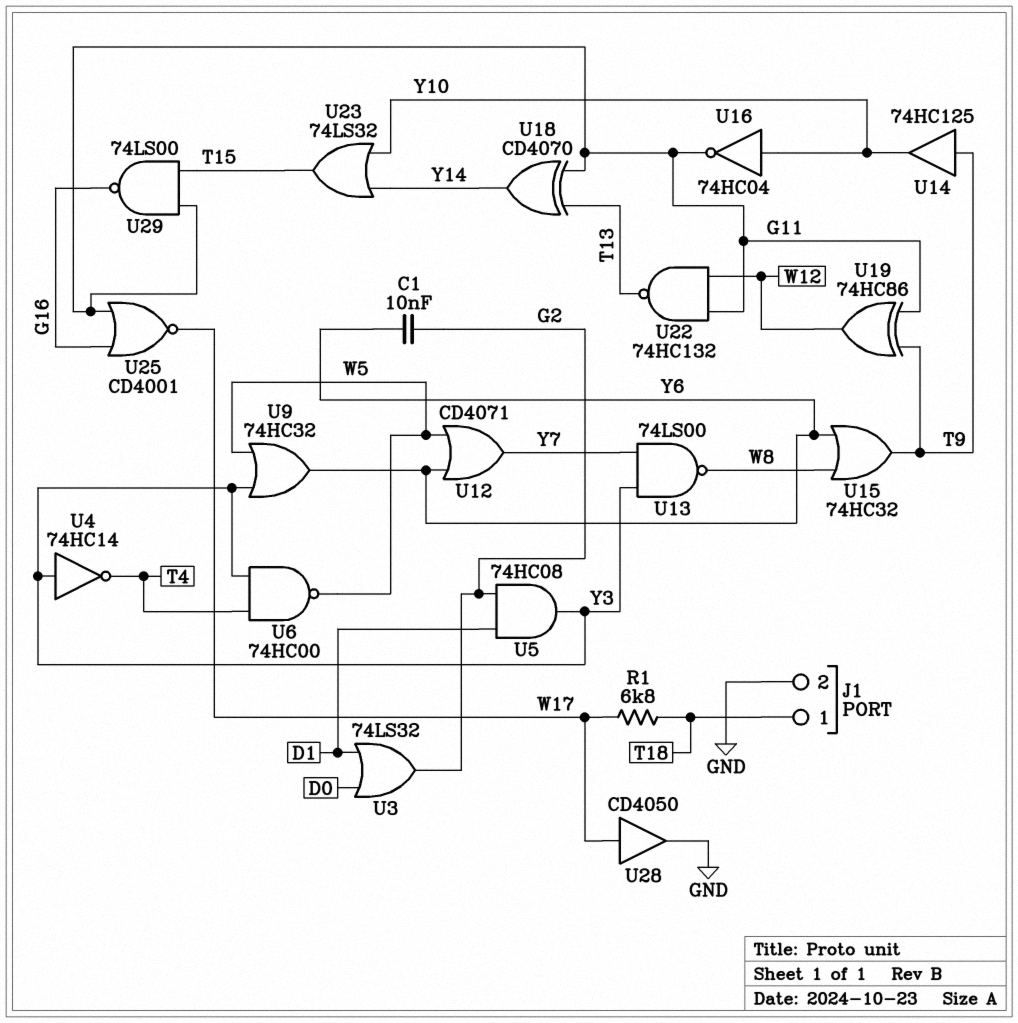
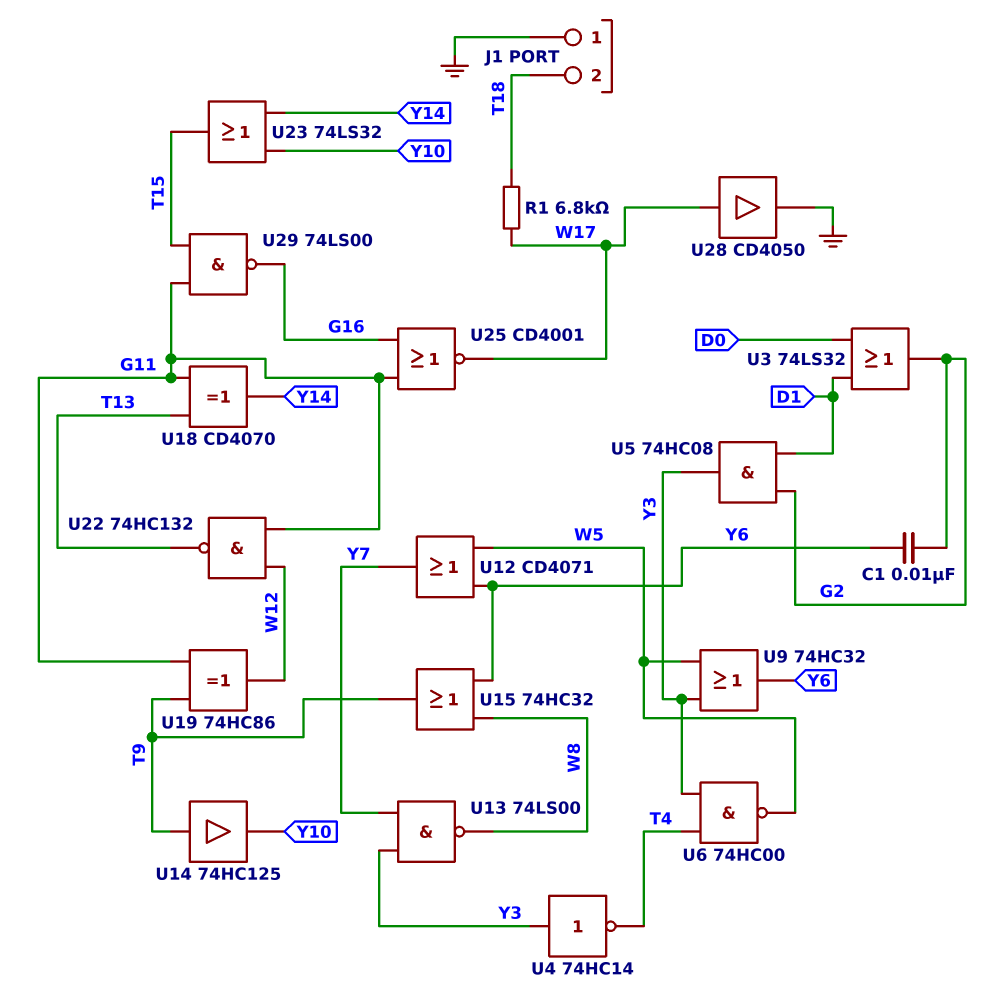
J1 pin 1: T18 -> GND
J1 pin 2: GND -> T18
U16: NOT 74HC04 (in Y10, out G11) -> none

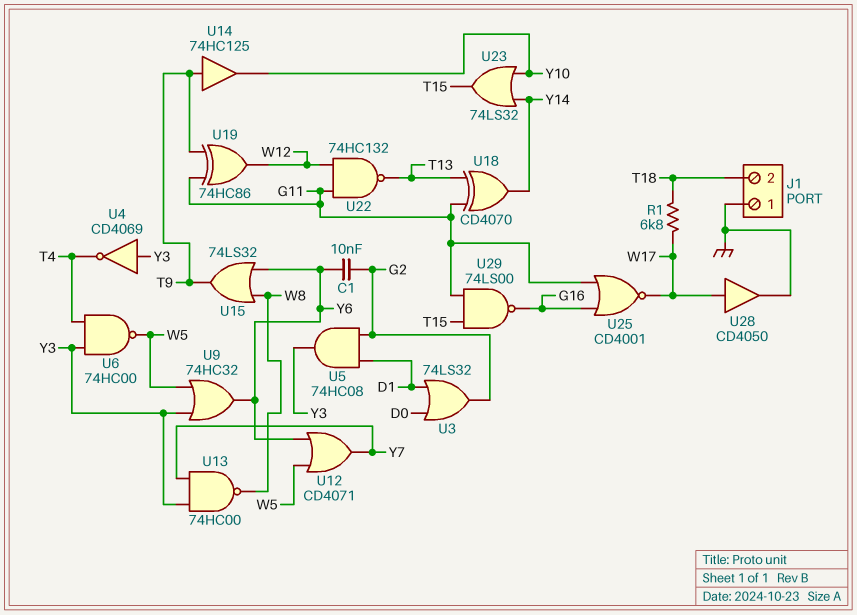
U4: NOT 74HC14 (in Y3, out T4) -> NOT CD4069 (in Y3, out T4)
U13: NAND 74LS00 (in Y3, in Y7, out W8) -> NAND 74HC00 (in Y3, in Y7, out W8)
U15: OR 74HC32 (in W8, in Y6, out T9) -> OR 74LS32 (in W8, in Y6, out T9)

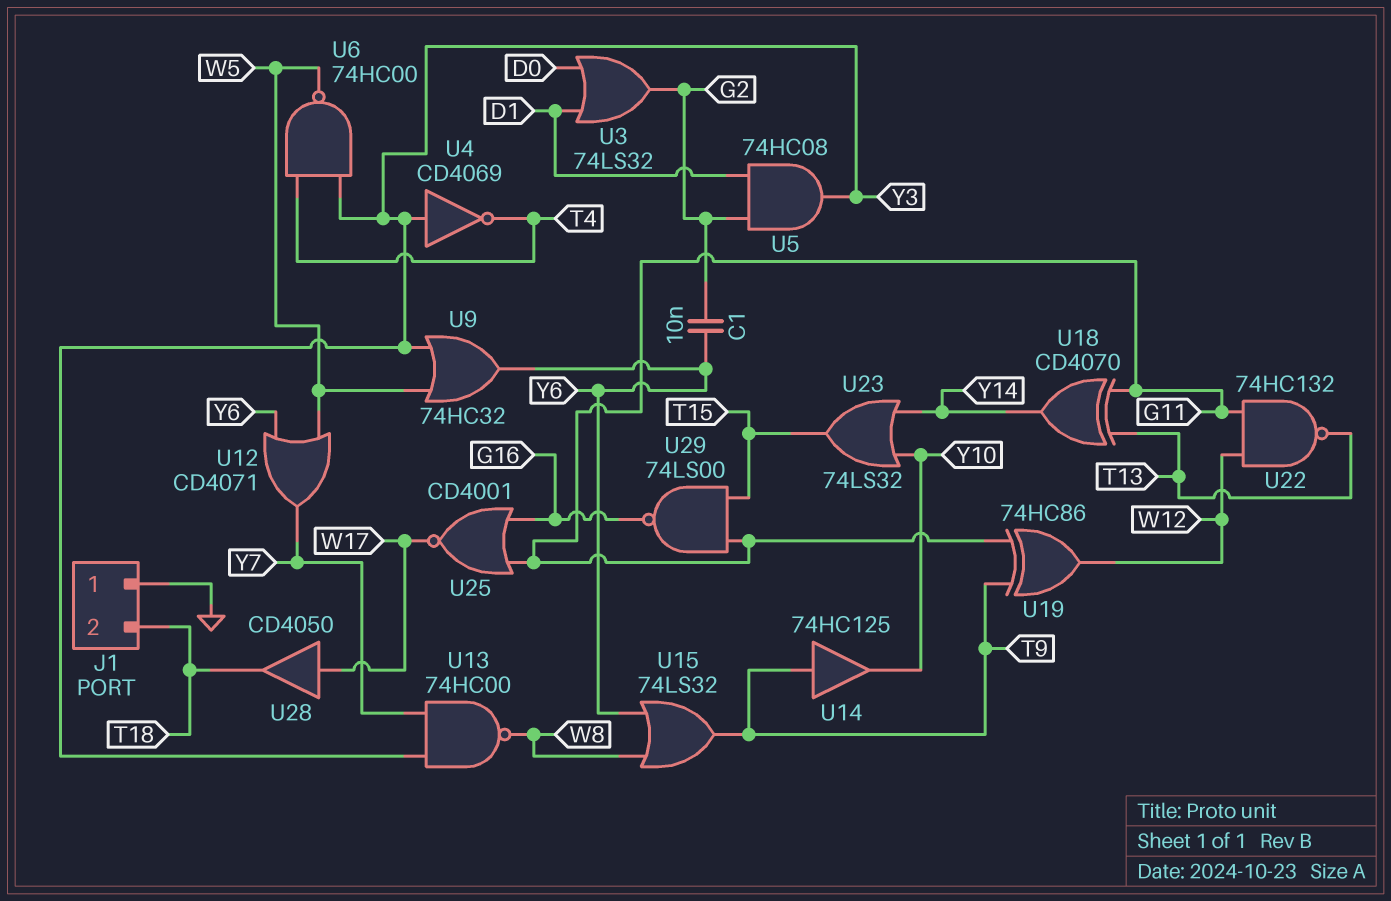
R1: 6.8k (T18, W17) -> none
U28: buffer CD4050 (in W17, out GND) -> buffer CD4050 (in W17, out T18)

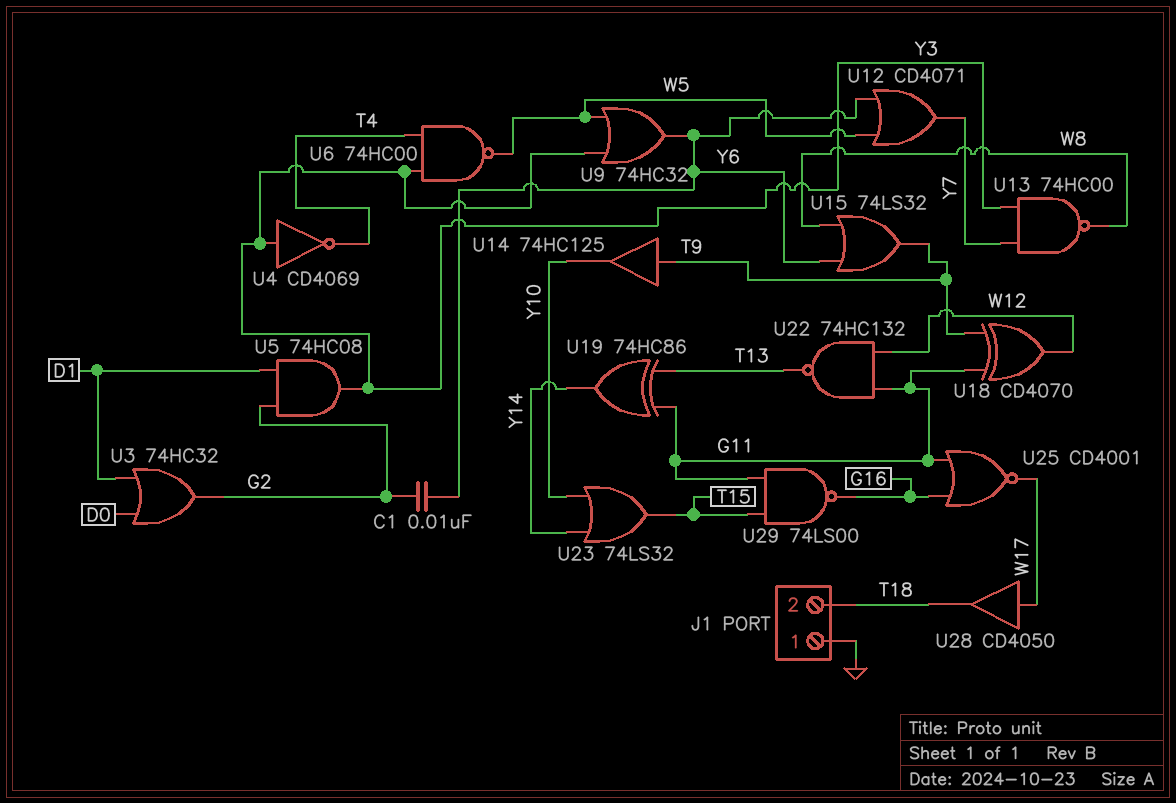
U3: OR 74LS32 (in D0, in D1, out G2) -> OR 74HC32 (in D0, in D1, out G2)
U18: XOR CD4070 (in G11, in T13, out Y14) -> XOR CD4070 (in G11, in T9, out W12)
U19: XOR 74HC86 (in G11, in T9, out W12) -> XOR 74HC86 (in G11, in T13, out Y14)

